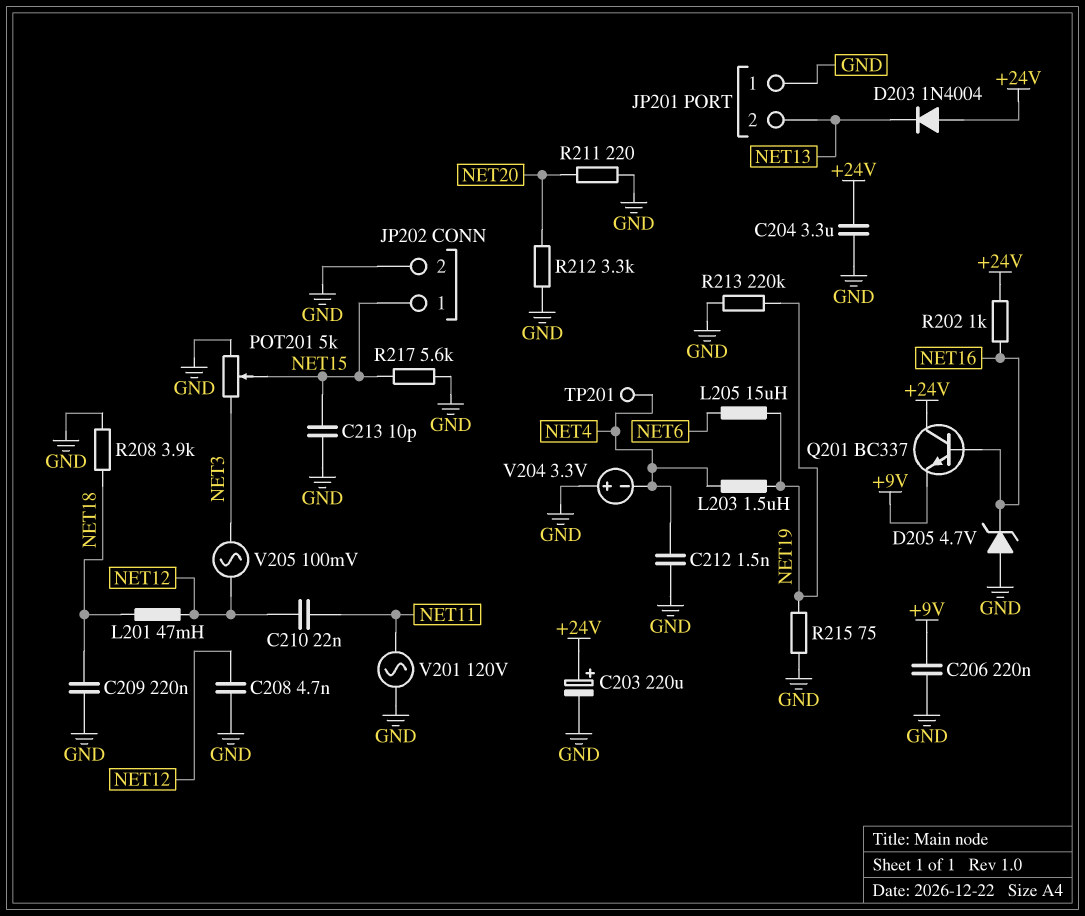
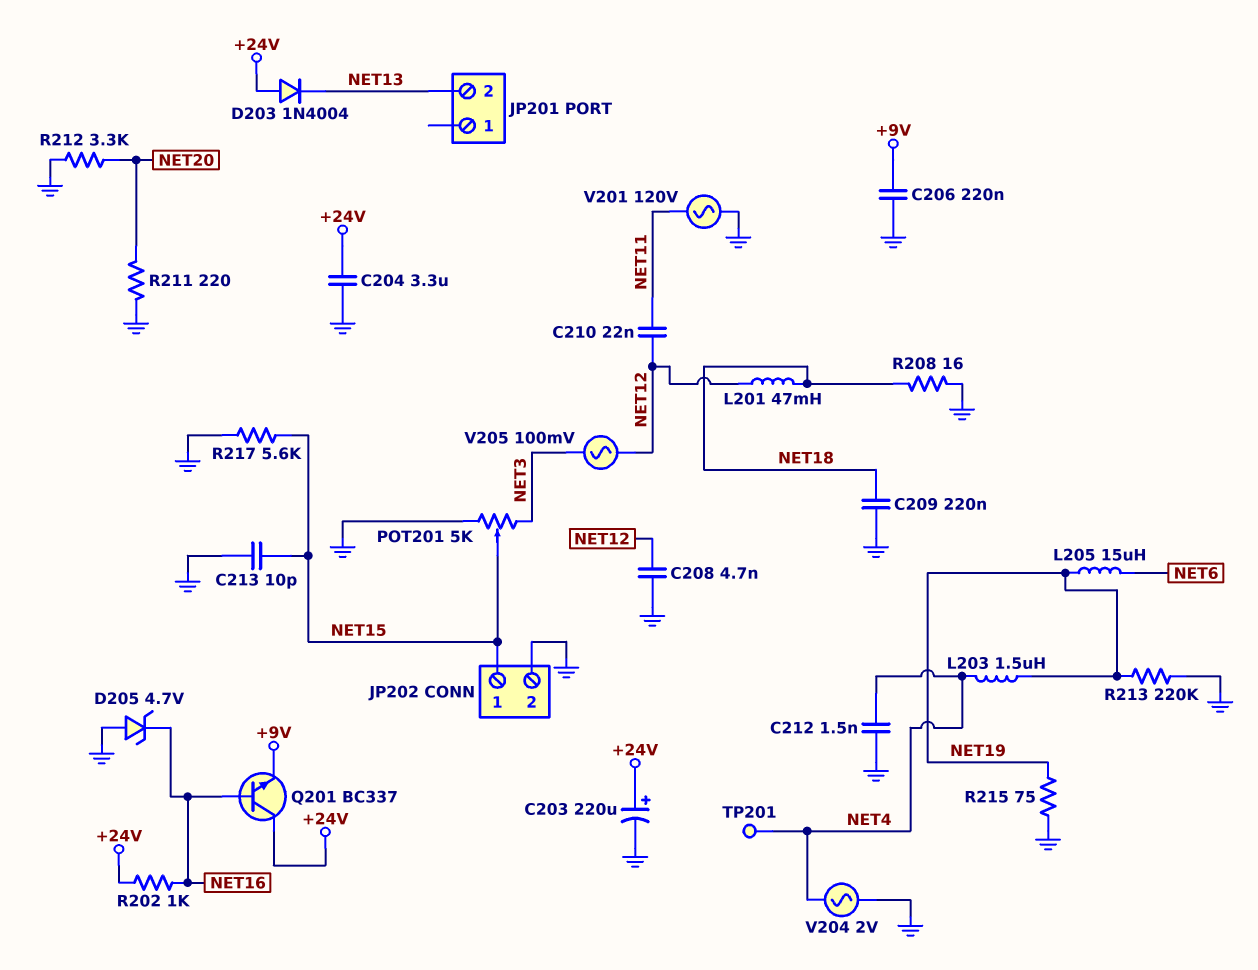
JP201 pin 1: GND -> none
R208: 3.9k (GND, NET18) -> 16 (GND, NET18)
V204: 3.3V (plus GND, minus NET4) -> AC 2V (GND, NET4)

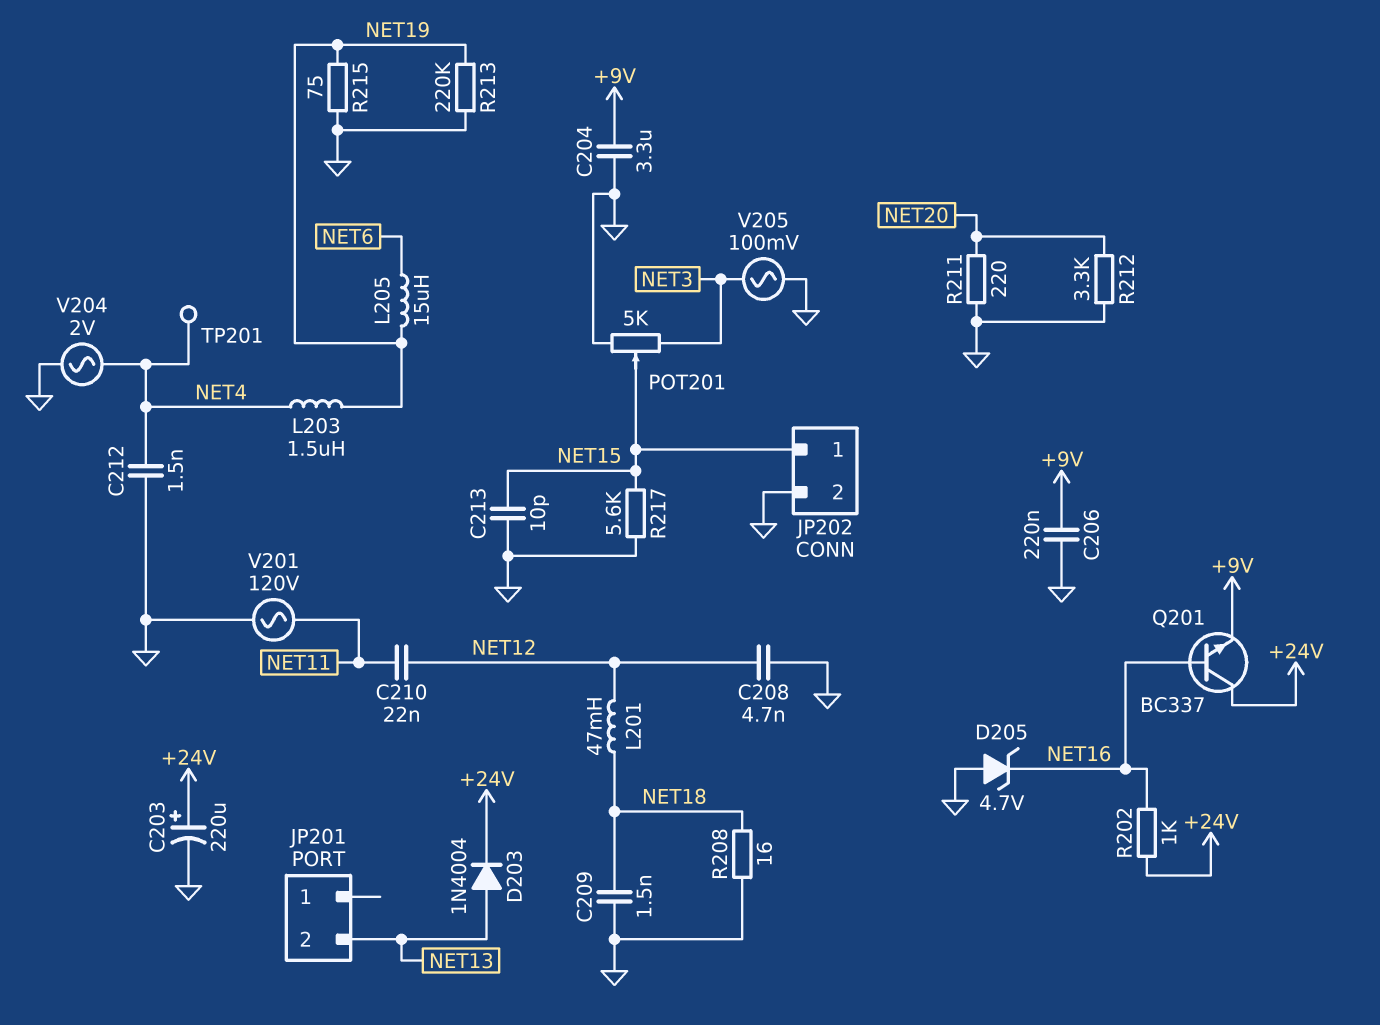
C204: 3.3uF (+24V, GND) -> 3.3uF (+9V, GND)
C209: 220nF (GND, NET18) -> 1.5nF (GND, NET18)
D203: diode 1N4004 (A +24V, K NET13) -> diode 1N4004 (A NET13, K +24V)
V205: AC 100mV (NET3, NET12) -> AC 100mV (GND, NET3)

